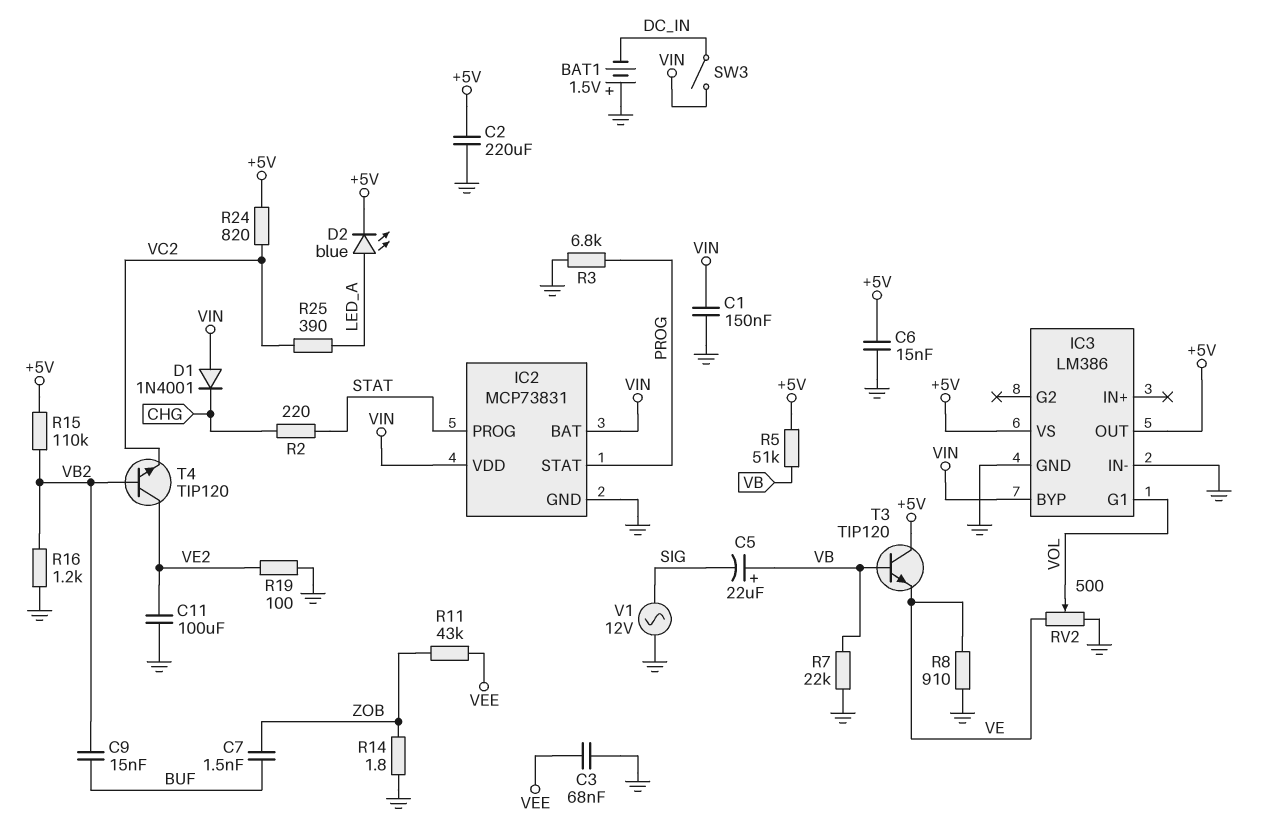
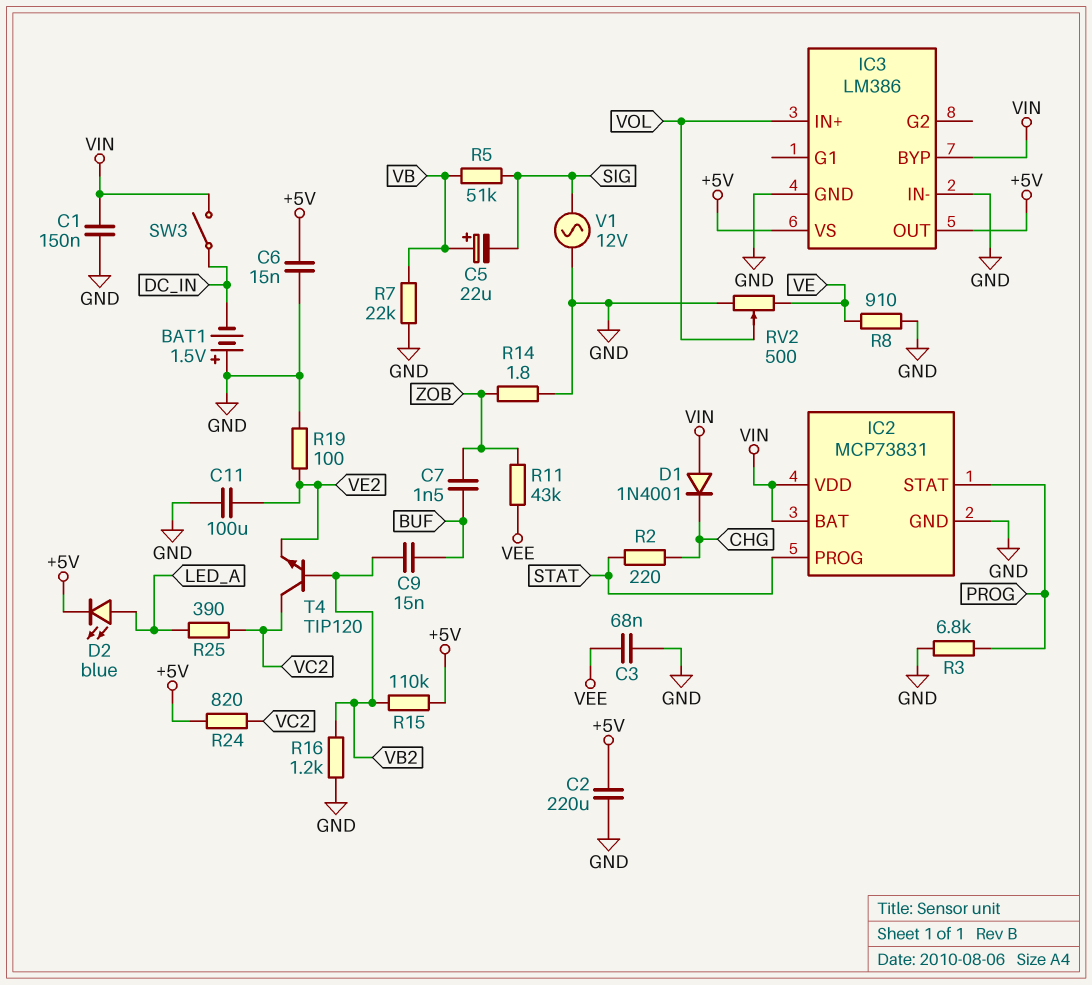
IC3 pin G1: VOL -> none
IC3 pin IN+: none -> VOL
R5: 51k (+5V, VB) -> 51k (SIG, VB)
T3: NPN TIP120 (B VB, C +5V, E VE) -> none
T4: NPN TIP120 (B VB2, C VE2, E VC2) -> NPN TIP120 (B VB2, C VC2, E VE2)

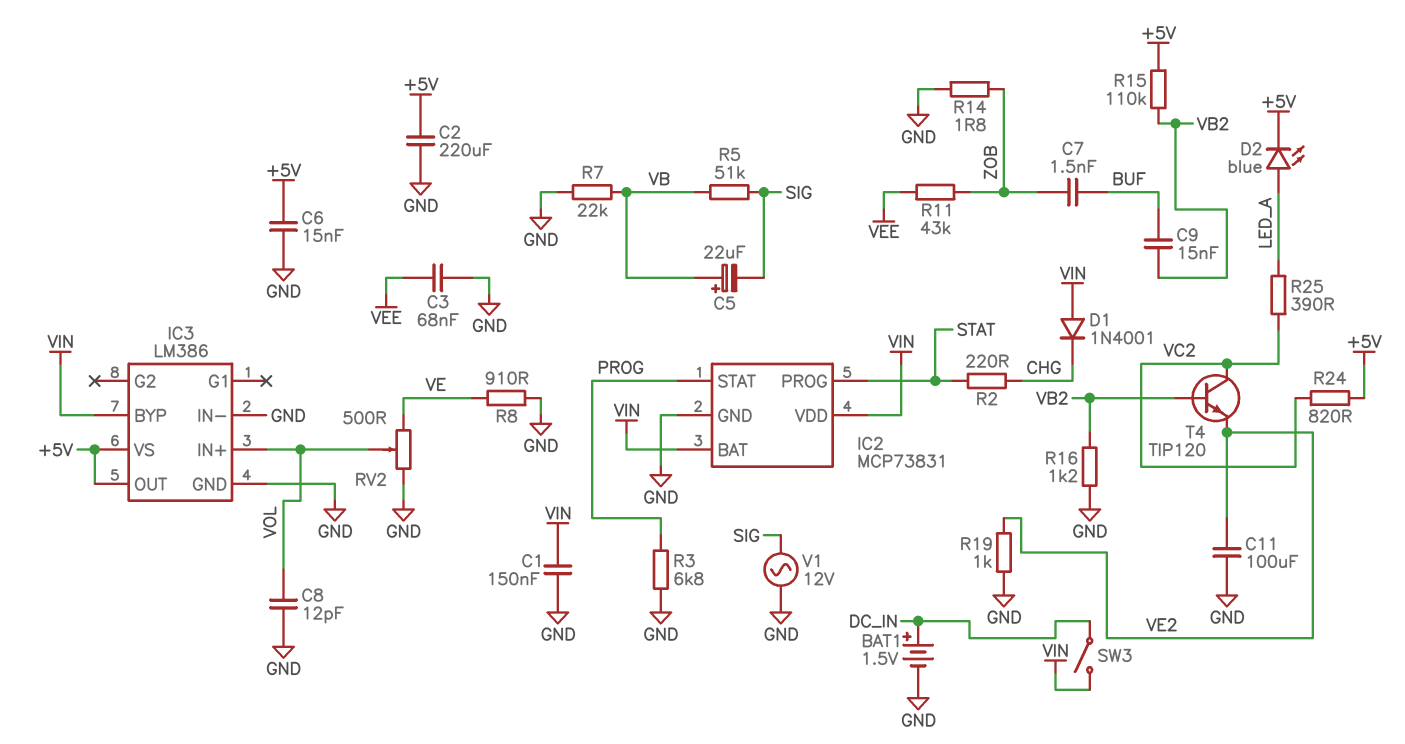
BAT1: 1.5V (plus GND, minus DC_IN) -> 1.5V (plus DC_IN, minus GND)
C8: none -> 12pF (GND, VOL)
R19: 100 (GND, VE2) -> 1k (GND, VE2)

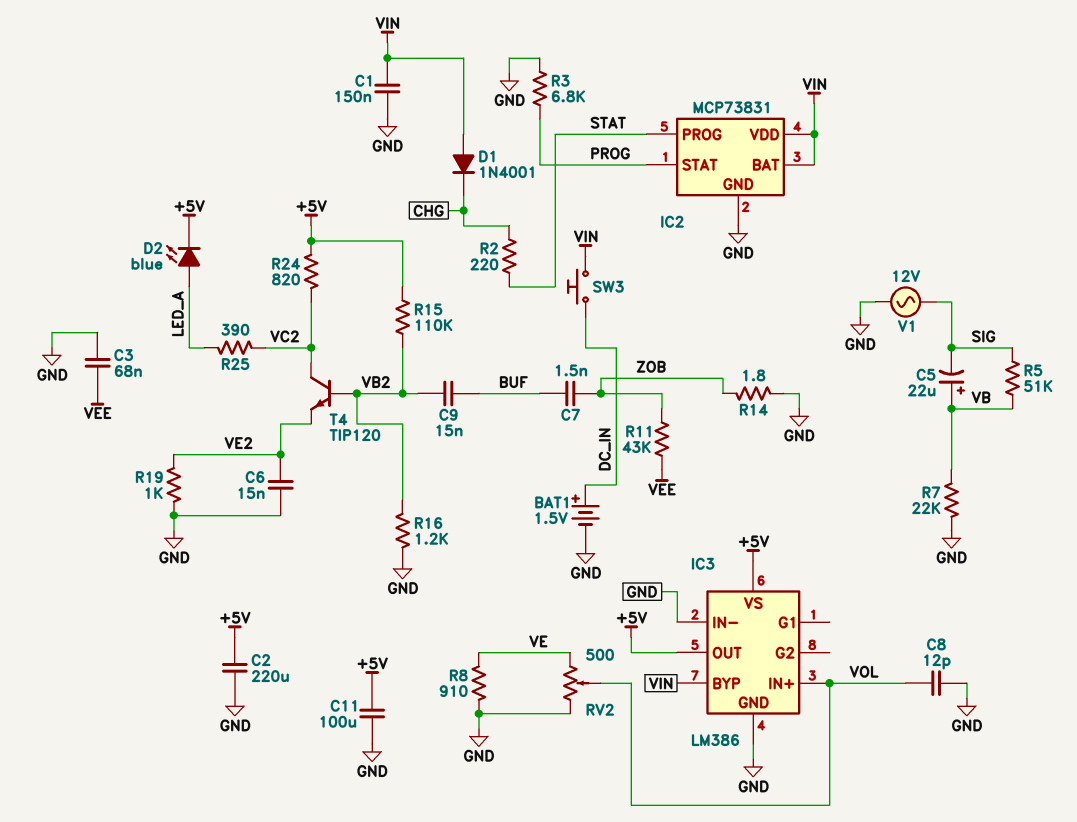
C6: 15nF (+5V, GND) -> 15nF (GND, VE2)
C11: 100uF (GND, VE2) -> 100uF (+5V, GND)
SW3: switch (DC_IN, VIN) -> button (DC_IN, VIN)

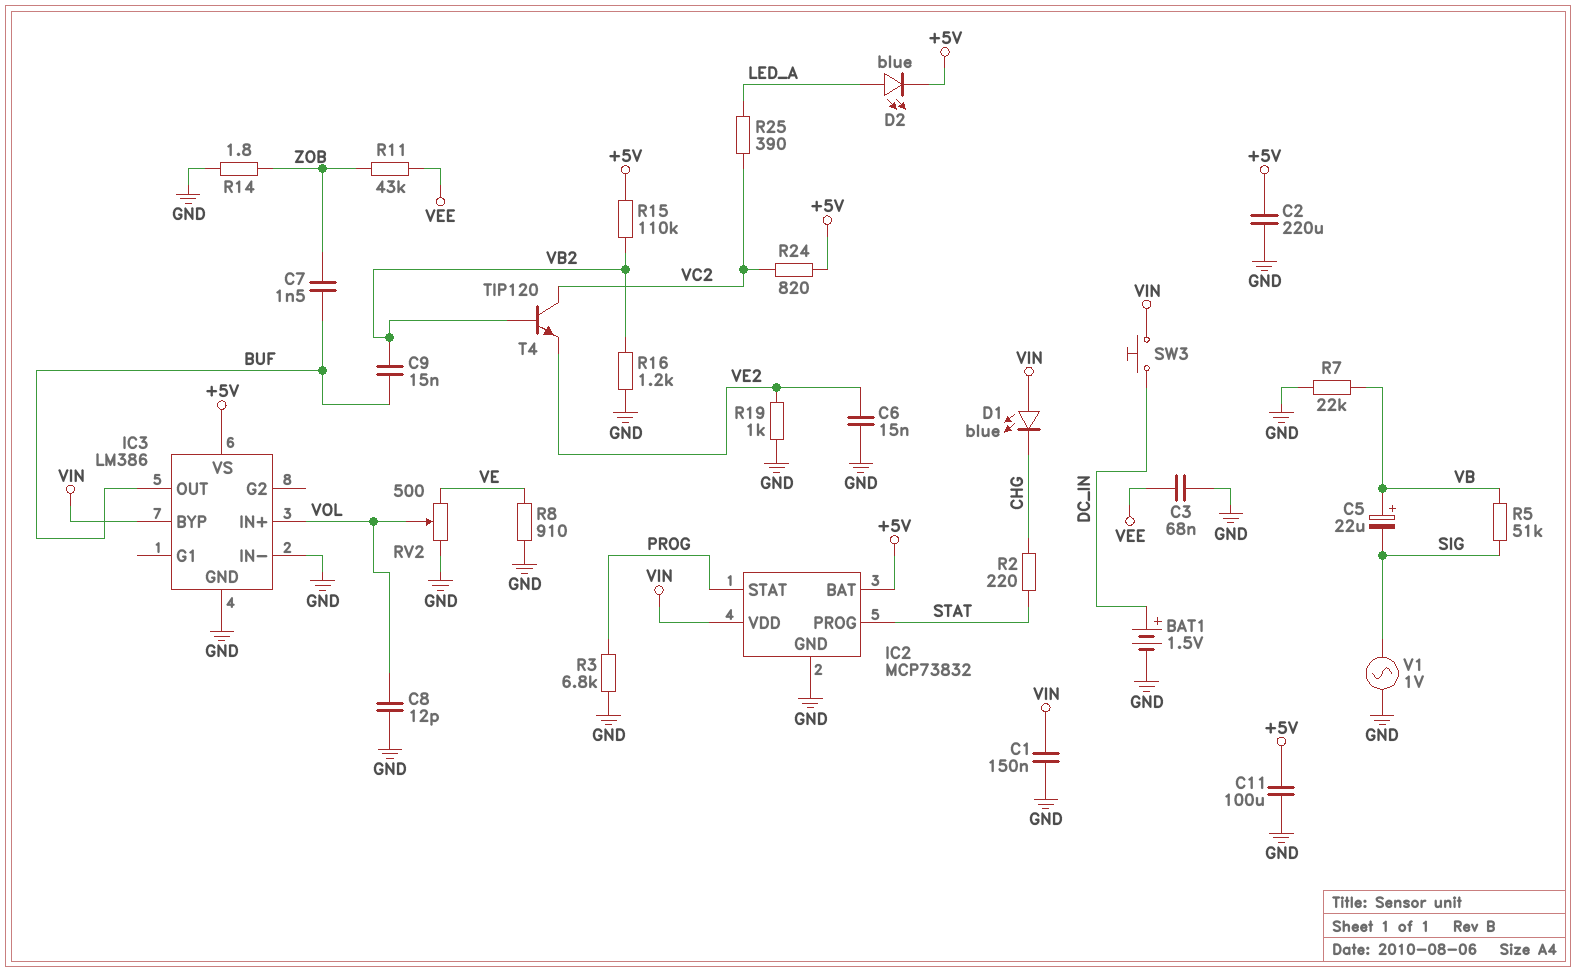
D1: diode 1N4001 (A VIN, K CHG) -> LED blue (A VIN, K CHG)
IC2: MCP73831 -> MCP73832
IC2 pin BAT: VIN -> +5V
IC3 pin OUT: +5V -> BUF
V1: AC 12V (GND, SIG) -> AC 1V (GND, SIG)

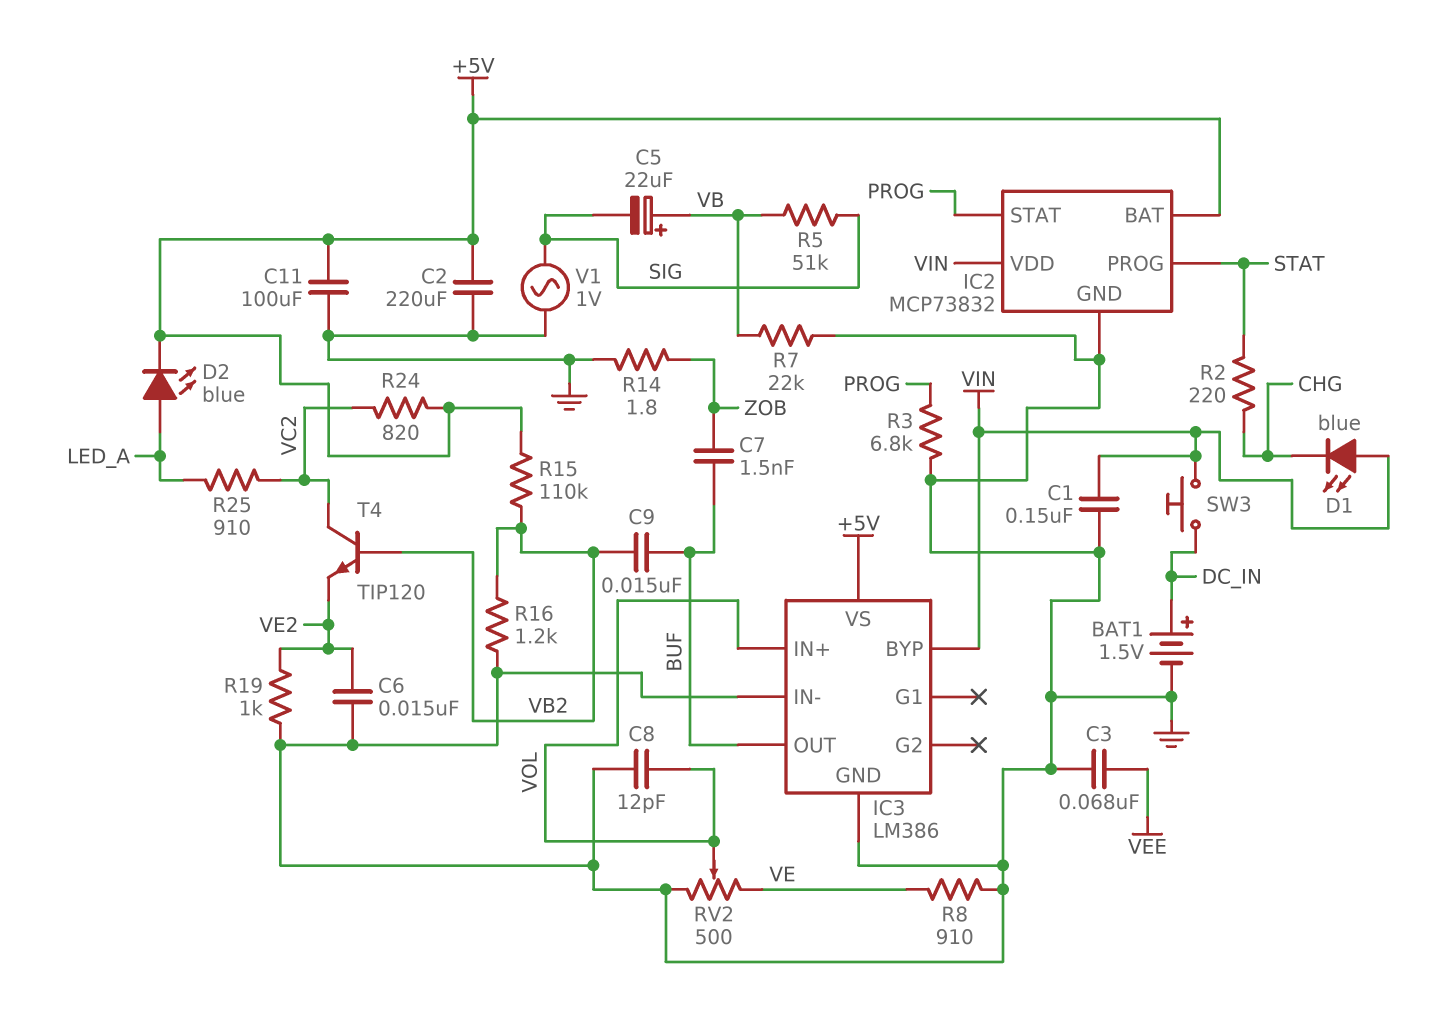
R11: 43k (VEE, ZOB) -> none
R25: 390 (LED_A, VC2) -> 910 (LED_A, VC2)

